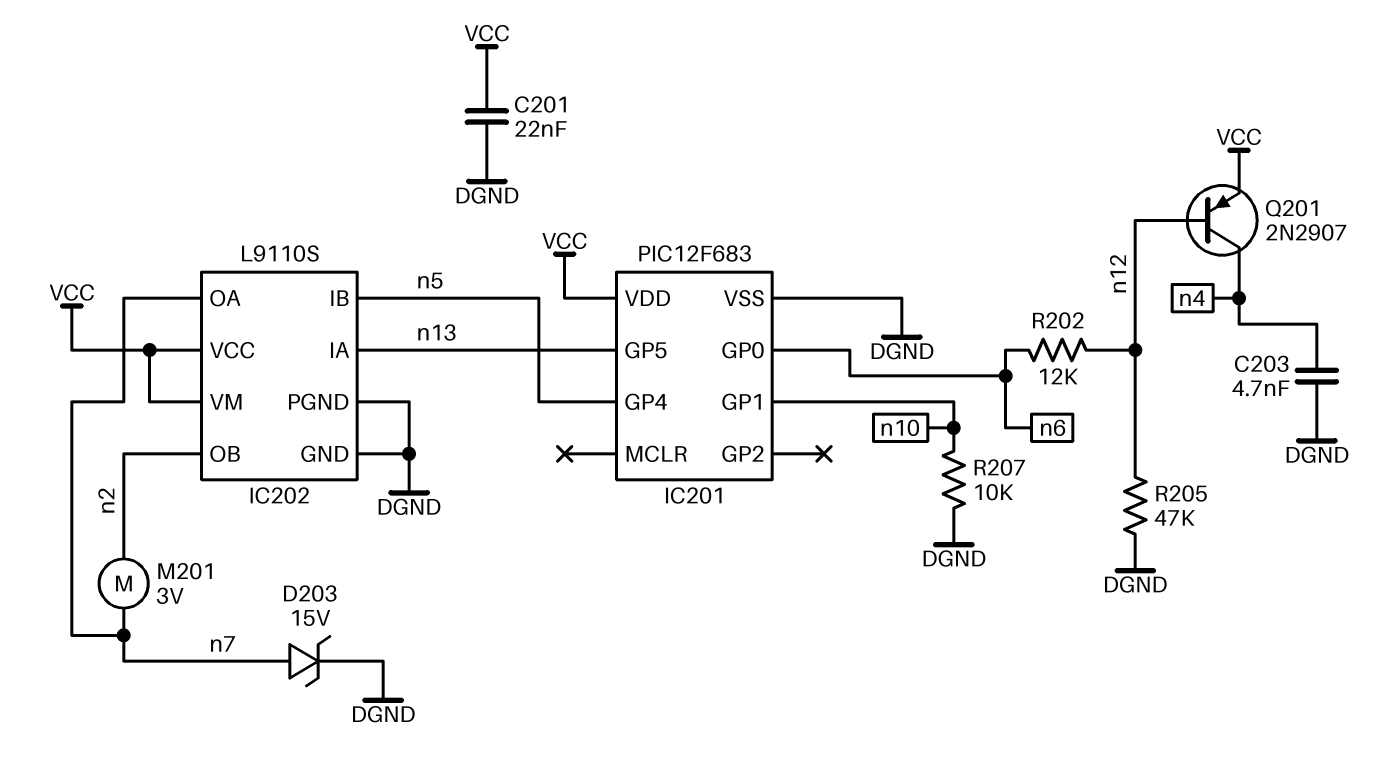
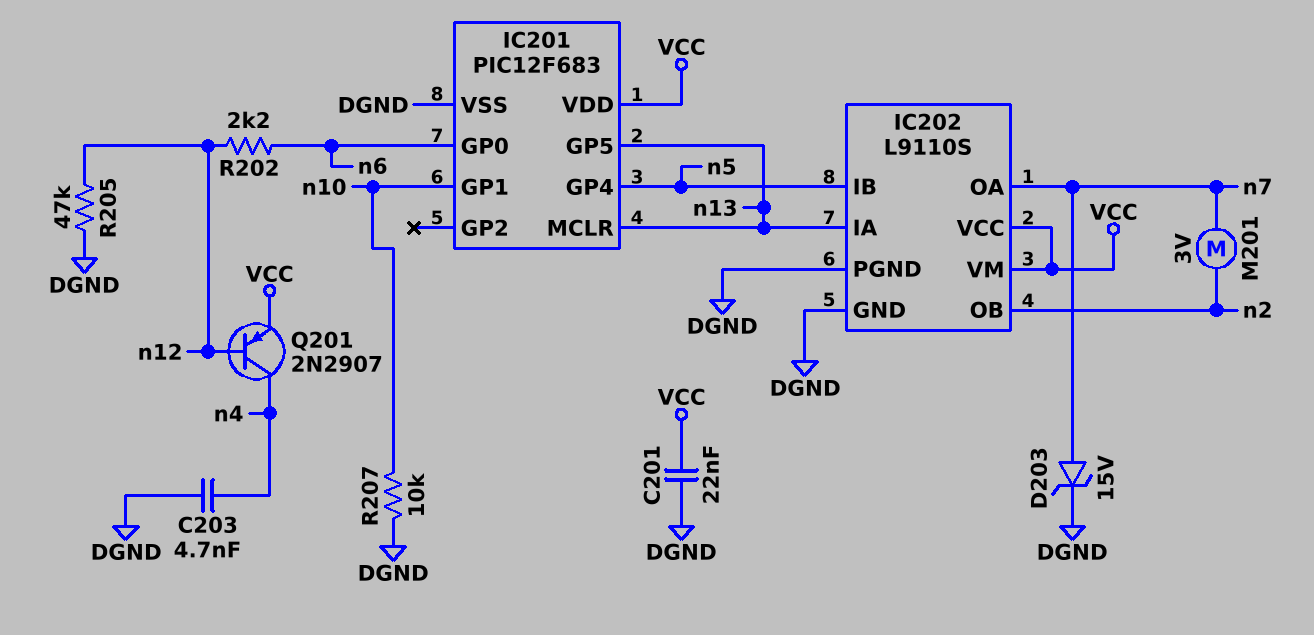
IC201 pin MCLR: none -> n13
R202: 12k (n6, n12) -> 2.2k (n6, n12)

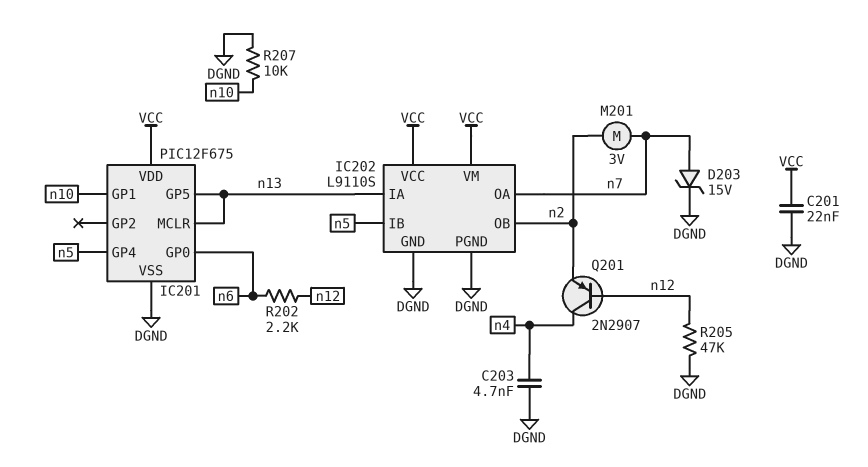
IC201: PIC12F683 -> PIC12F675
Q201: PNP 2N2907 (B n12, C n4, E VCC) -> PNP 2N2907 (B n12, C n4, E n2)

